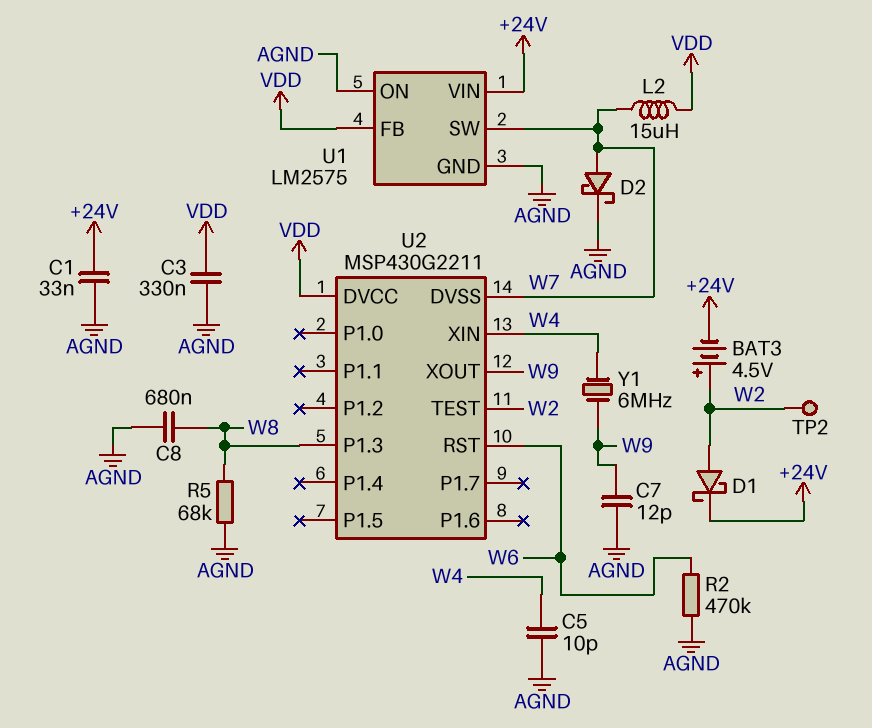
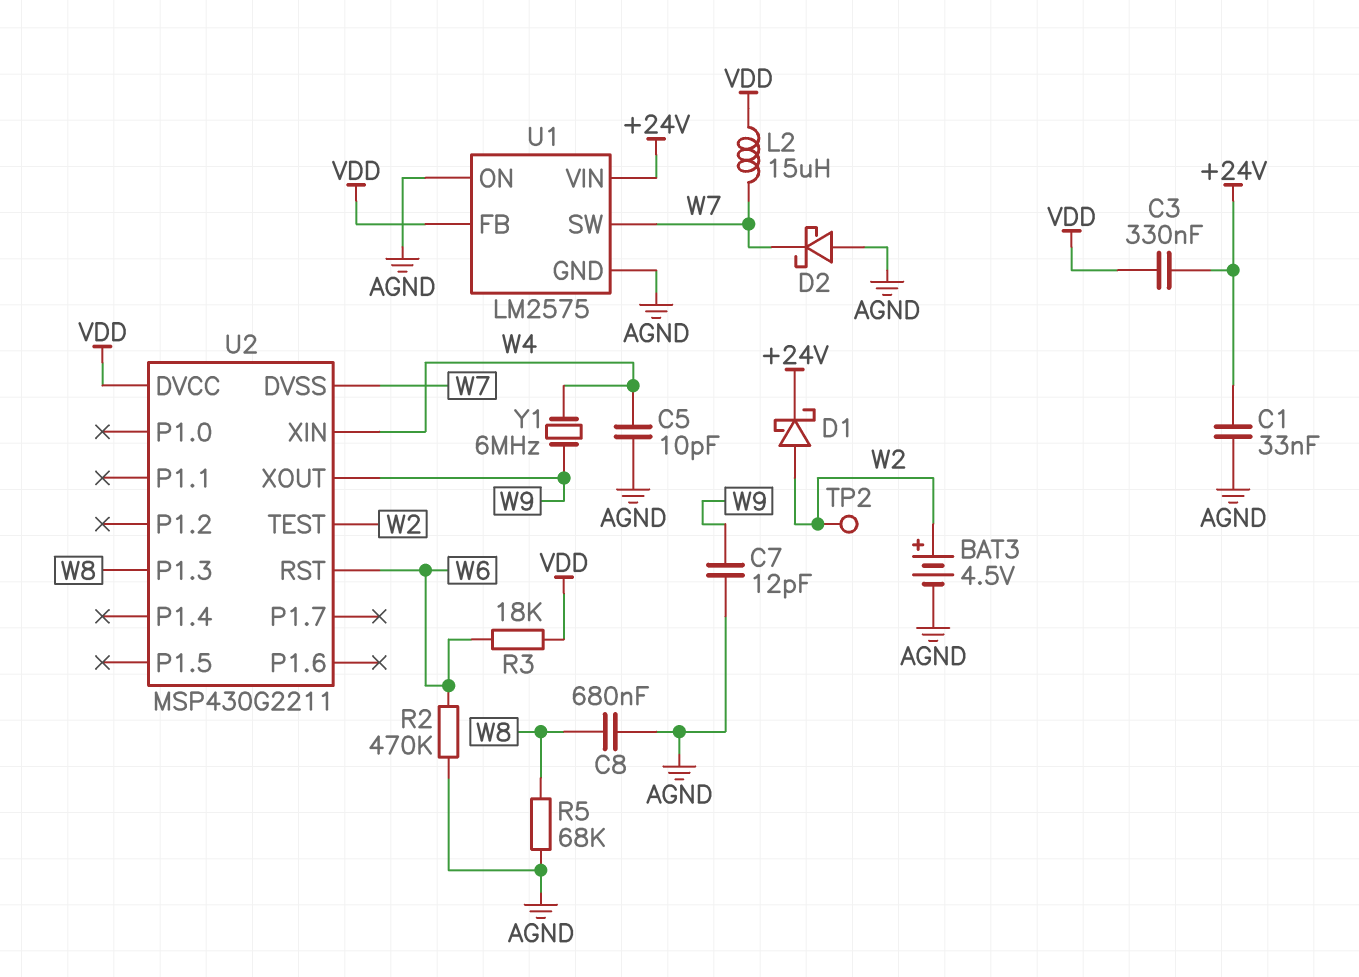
BAT3: 4.5V (plus W2, minus +24V) -> 4.5V (plus W2, minus AGND)
C3: 330nF (AGND, VDD) -> 330nF (+24V, VDD)
D2: schottky (A W7, K AGND) -> schottky (A AGND, K W7)
R3: none -> 18k (VDD, W6)

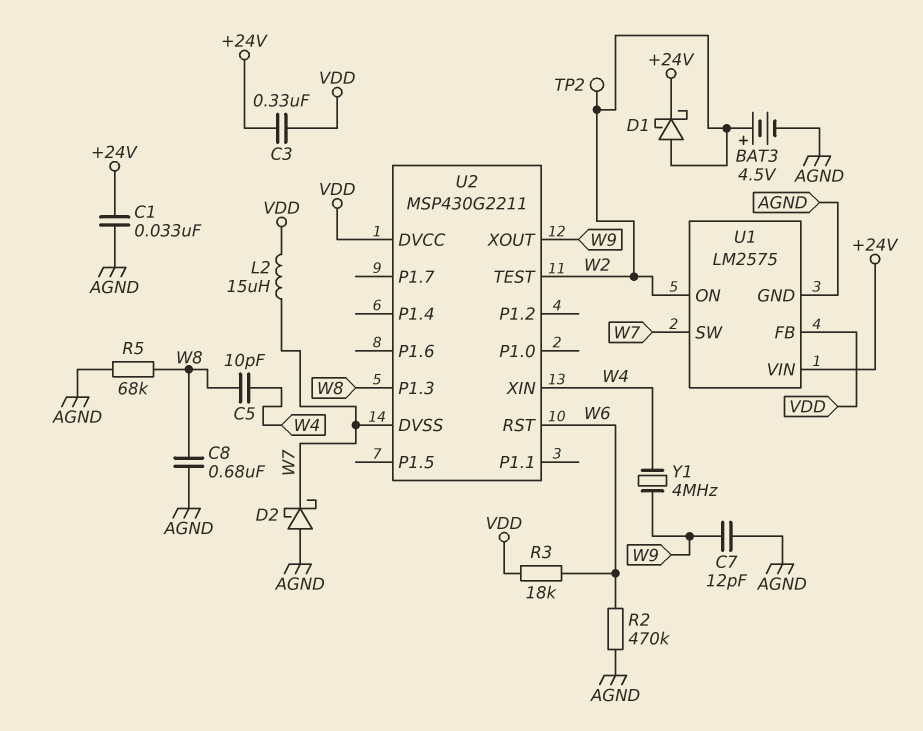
C5: 10pF (AGND, W4) -> 10pF (W4, W8)
U1 pin ON: AGND -> W2
Y1: 6MHz (W4, W9) -> 4MHz (W4, W9)

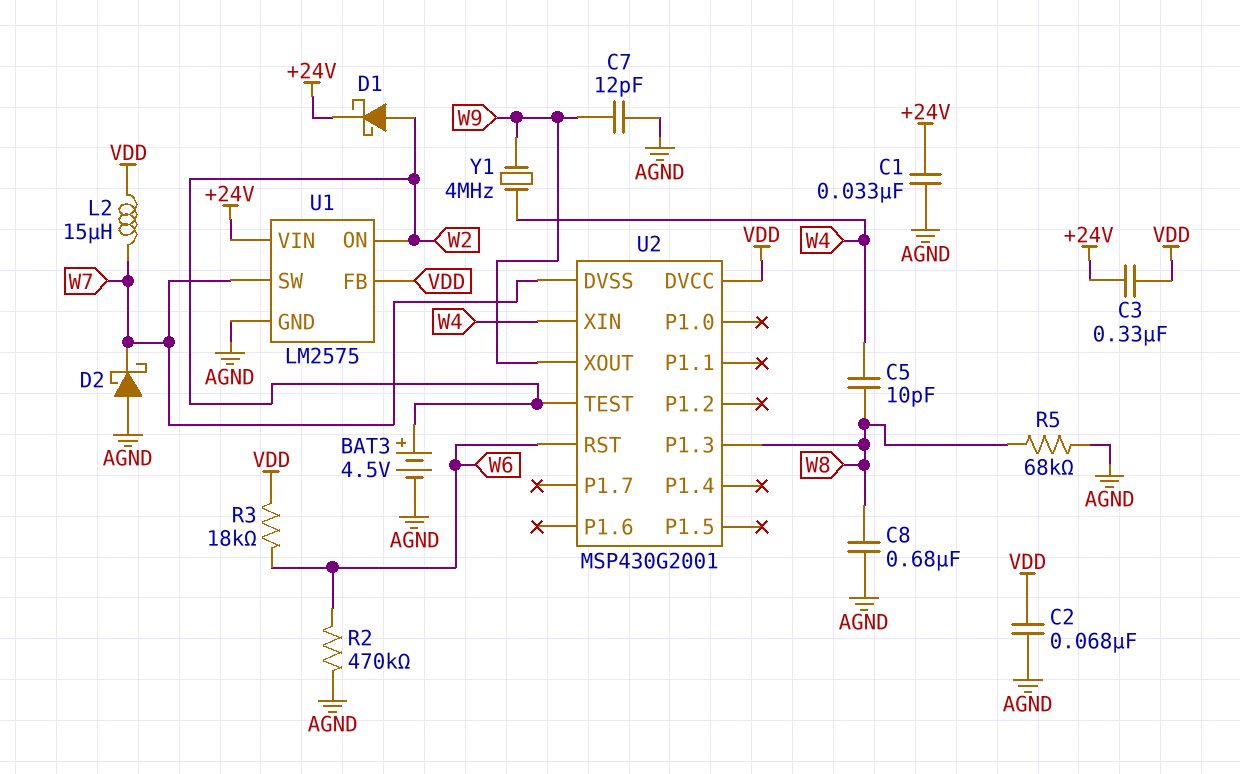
C2: none -> 68nF (AGND, VDD)
TP2: test point (W2) -> none
U2: MSP430G2211 -> MSP430G2001

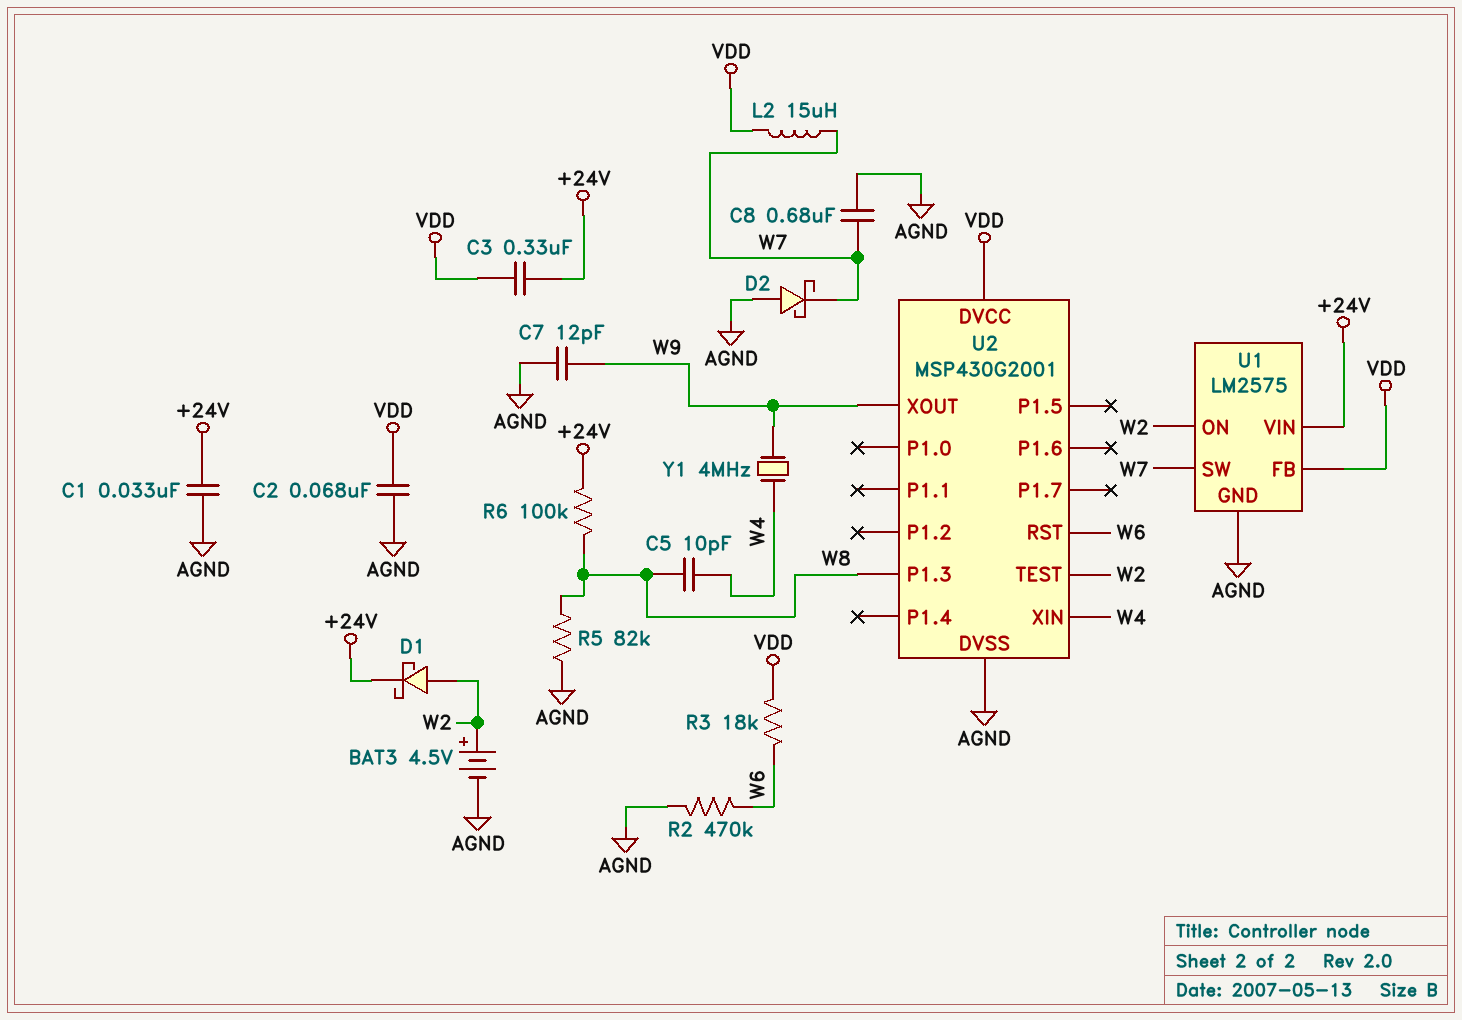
C8: 680nF (AGND, W8) -> 680nF (AGND, W7)
R5: 68k (AGND, W8) -> 82k (AGND, W8)
R6: none -> 100k (+24V, W8)
U2 pin DVSS: W7 -> AGND

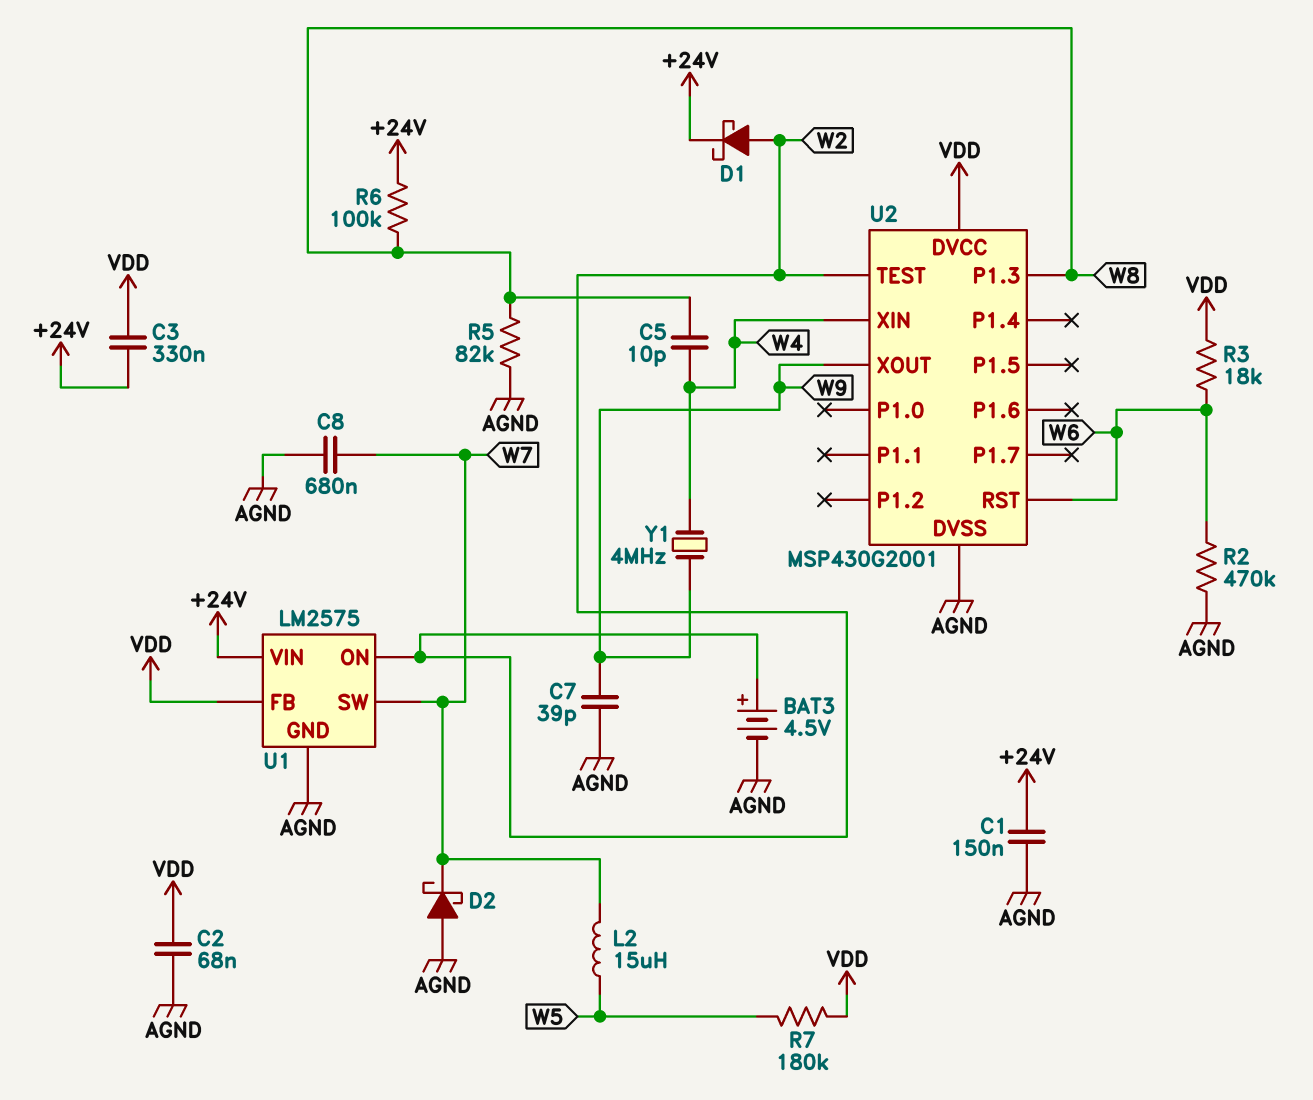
C1: 33nF (+24V, AGND) -> 150nF (+24V, AGND)
C7: 12pF (AGND, W9) -> 39pF (AGND, W9)
L2: 15uH (VDD, W7) -> 15uH (W5, W7)
R7: none -> 180k (VDD, W5)

